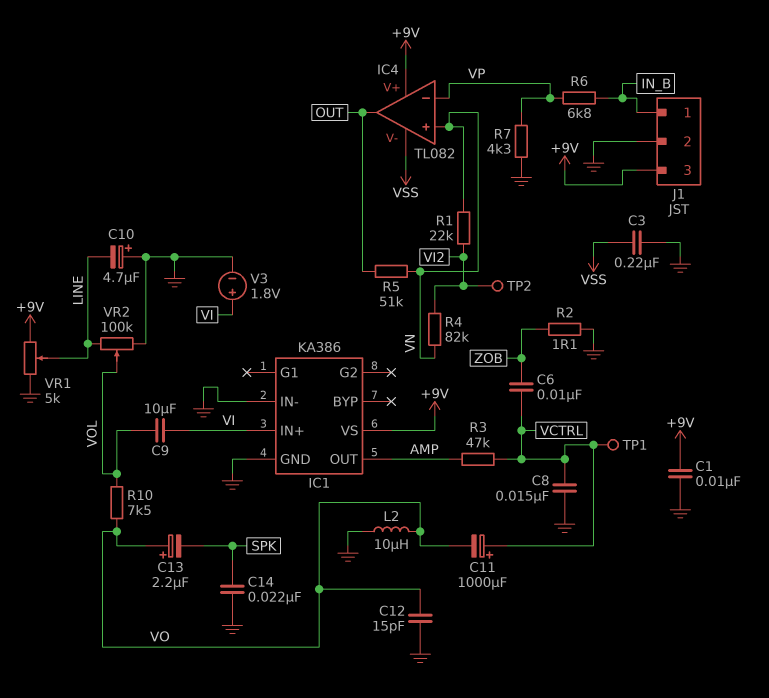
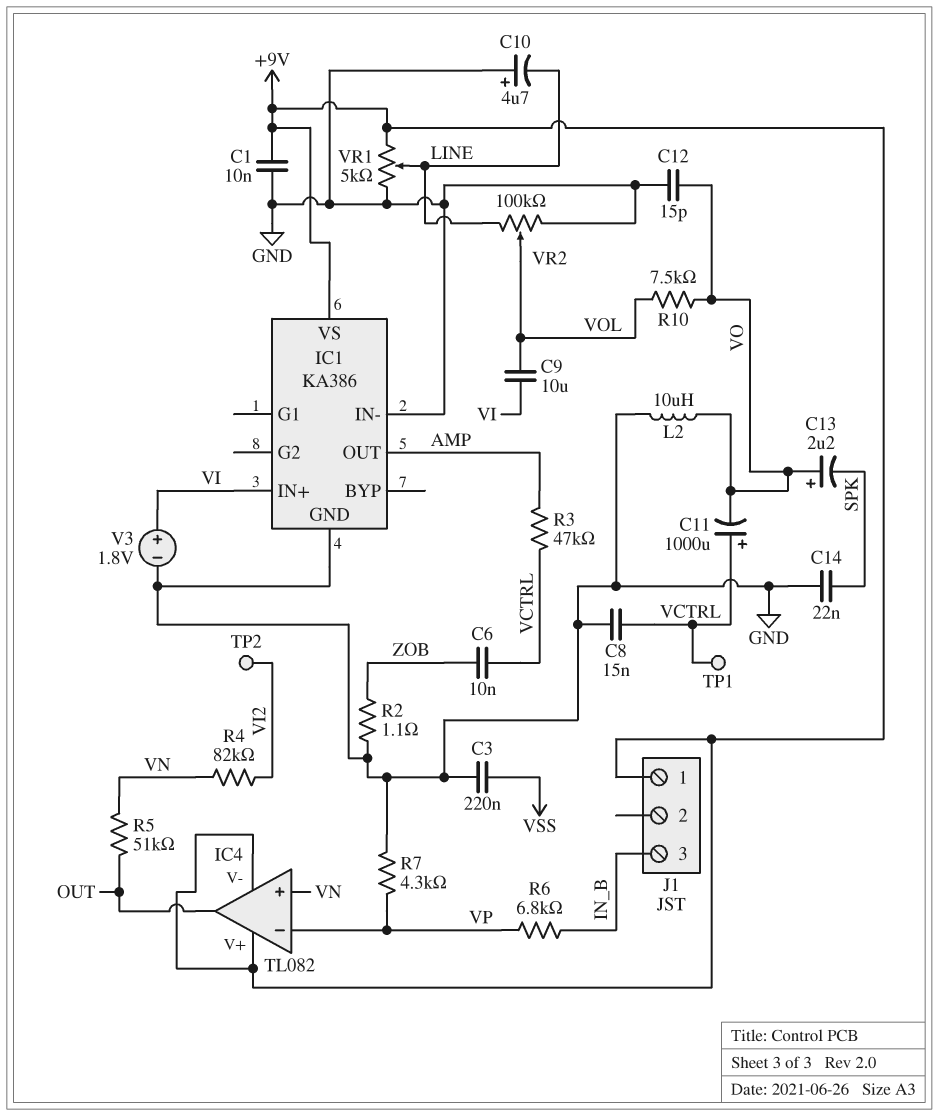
IC4 pin V-: VSS -> +9V
J1 pin 1: IN_B -> +9V
J1 pin 2: GND -> none
J1 pin 3: +9V -> IN_B
R1: 22k (VI2, VN) -> none

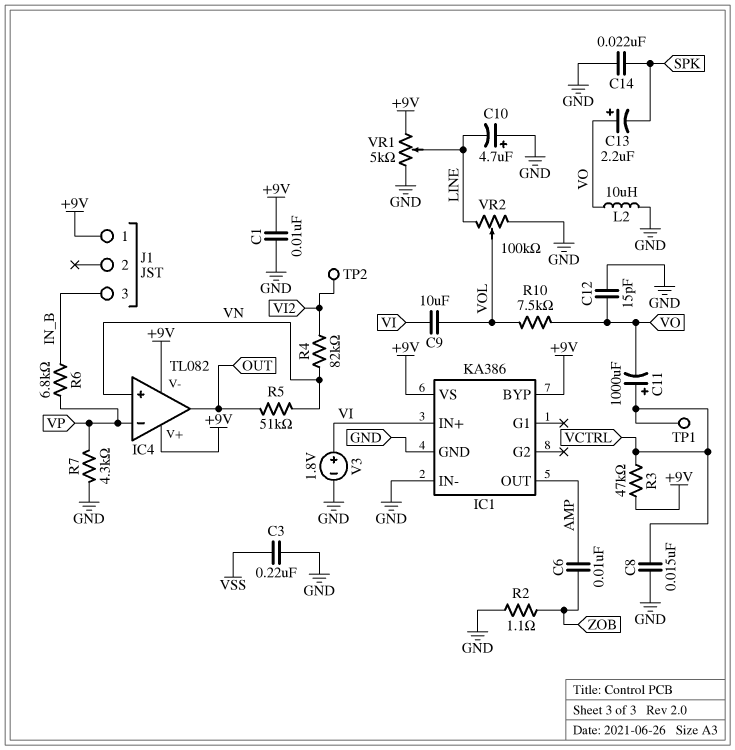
C6: 10nF (VCTRL, ZOB) -> 10nF (AMP, ZOB)
IC1 pin BYP: none -> +9V
R3: 47k (AMP, VCTRL) -> 47k (+9V, VCTRL)

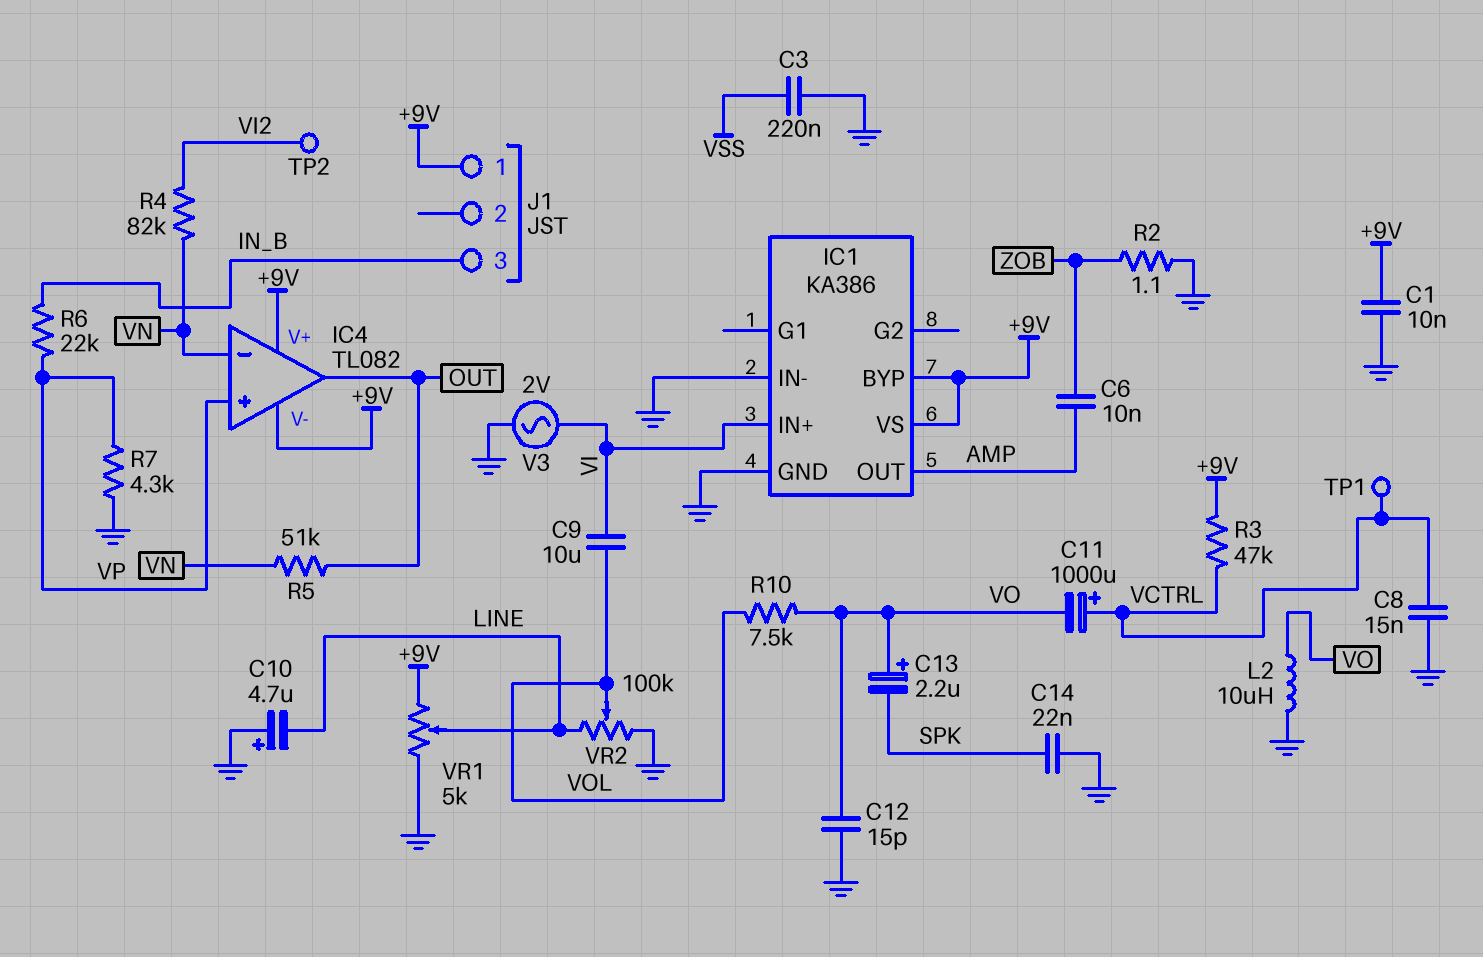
IC4 pin in+: VN -> VP
IC4 pin in-: VP -> VN
R6: 6.8k (IN_B, VP) -> 22k (IN_B, VP)
V3: 1.8V (plus VI, minus GND) -> AC 2V (GND, VI)

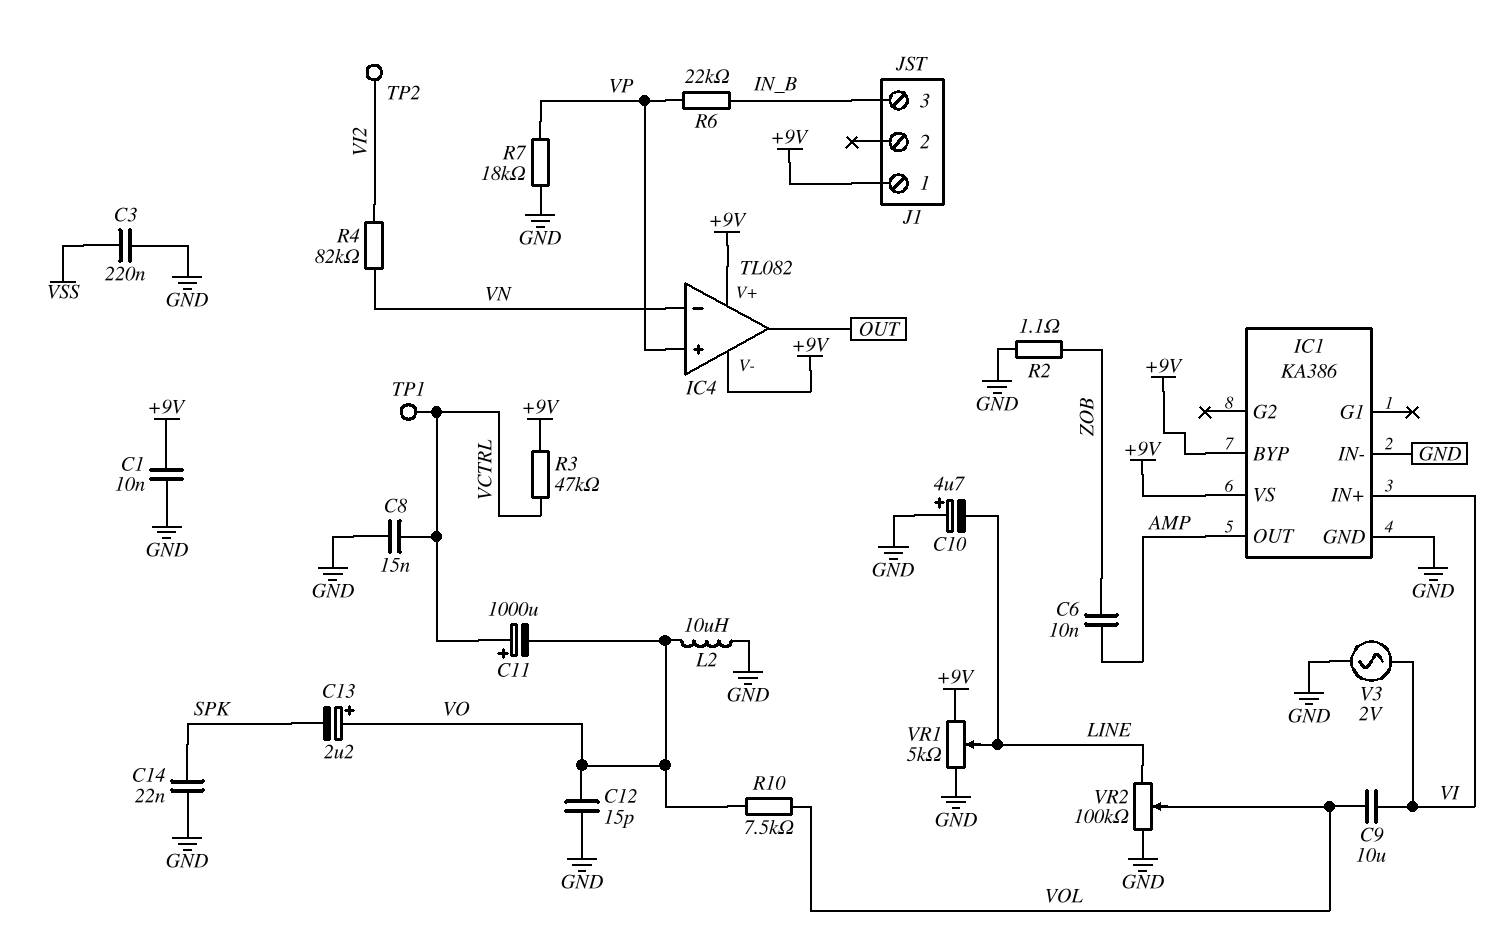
R5: 51k (OUT, VN) -> none
R7: 4.3k (GND, VP) -> 18k (GND, VP)

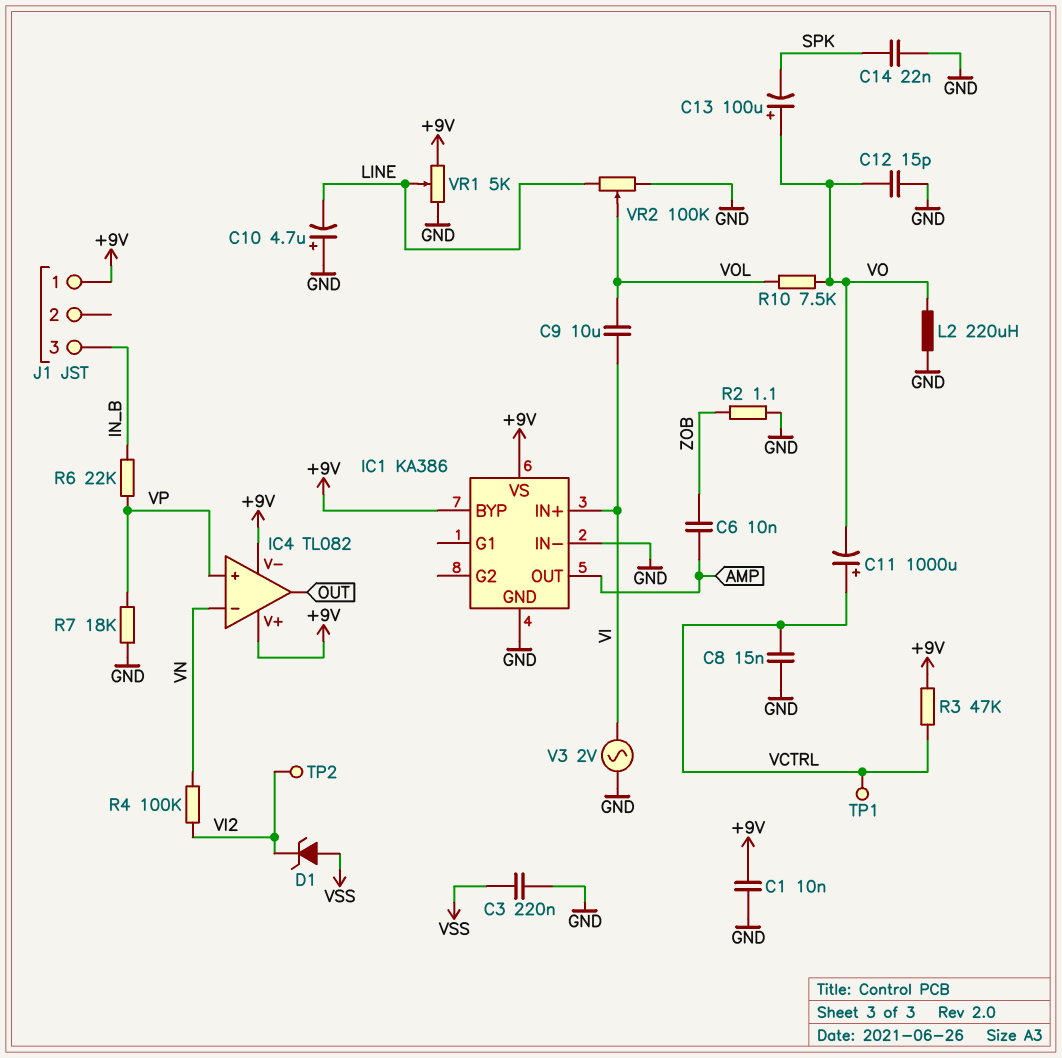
C13: 2.2uF (plus VO, minus SPK) -> 100uF (plus VO, minus SPK)
D1: none -> zener (A VSS, K VI2)
L2: 10uH (GND, VO) -> 220uH (GND, VO)
R4: 82k (VI2, VN) -> 100k (VI2, VN)

